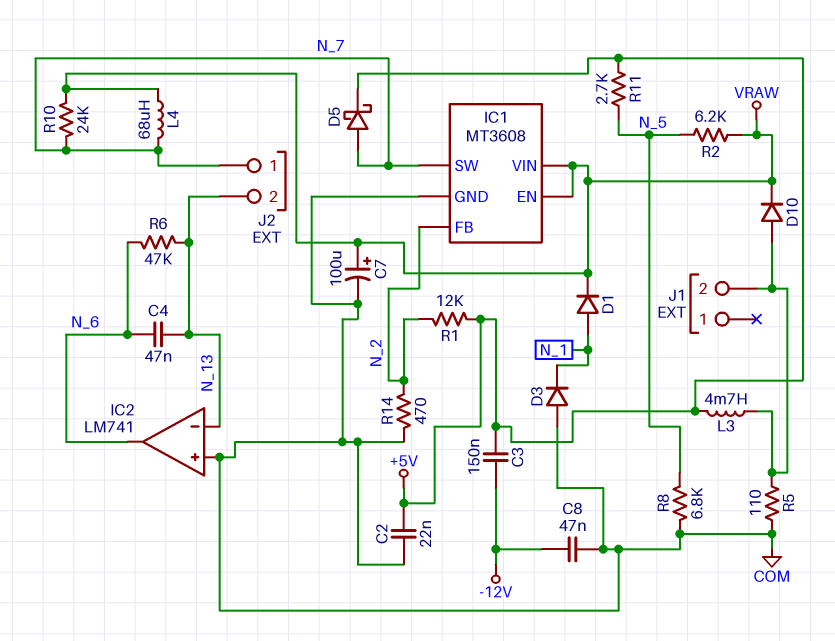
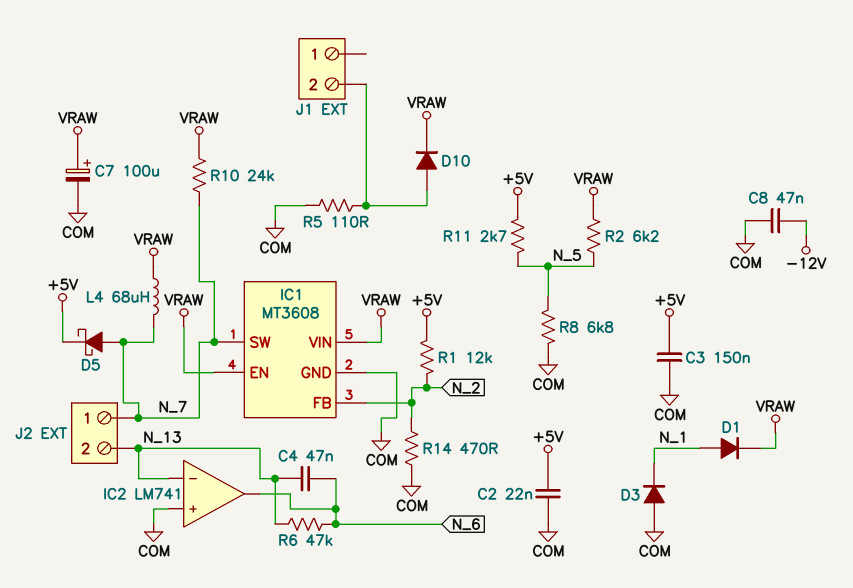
C3: 150nF (+5V, -12V) -> 150nF (+5V, COM)
L3: 4.7mH (+5V, J1/2) -> none

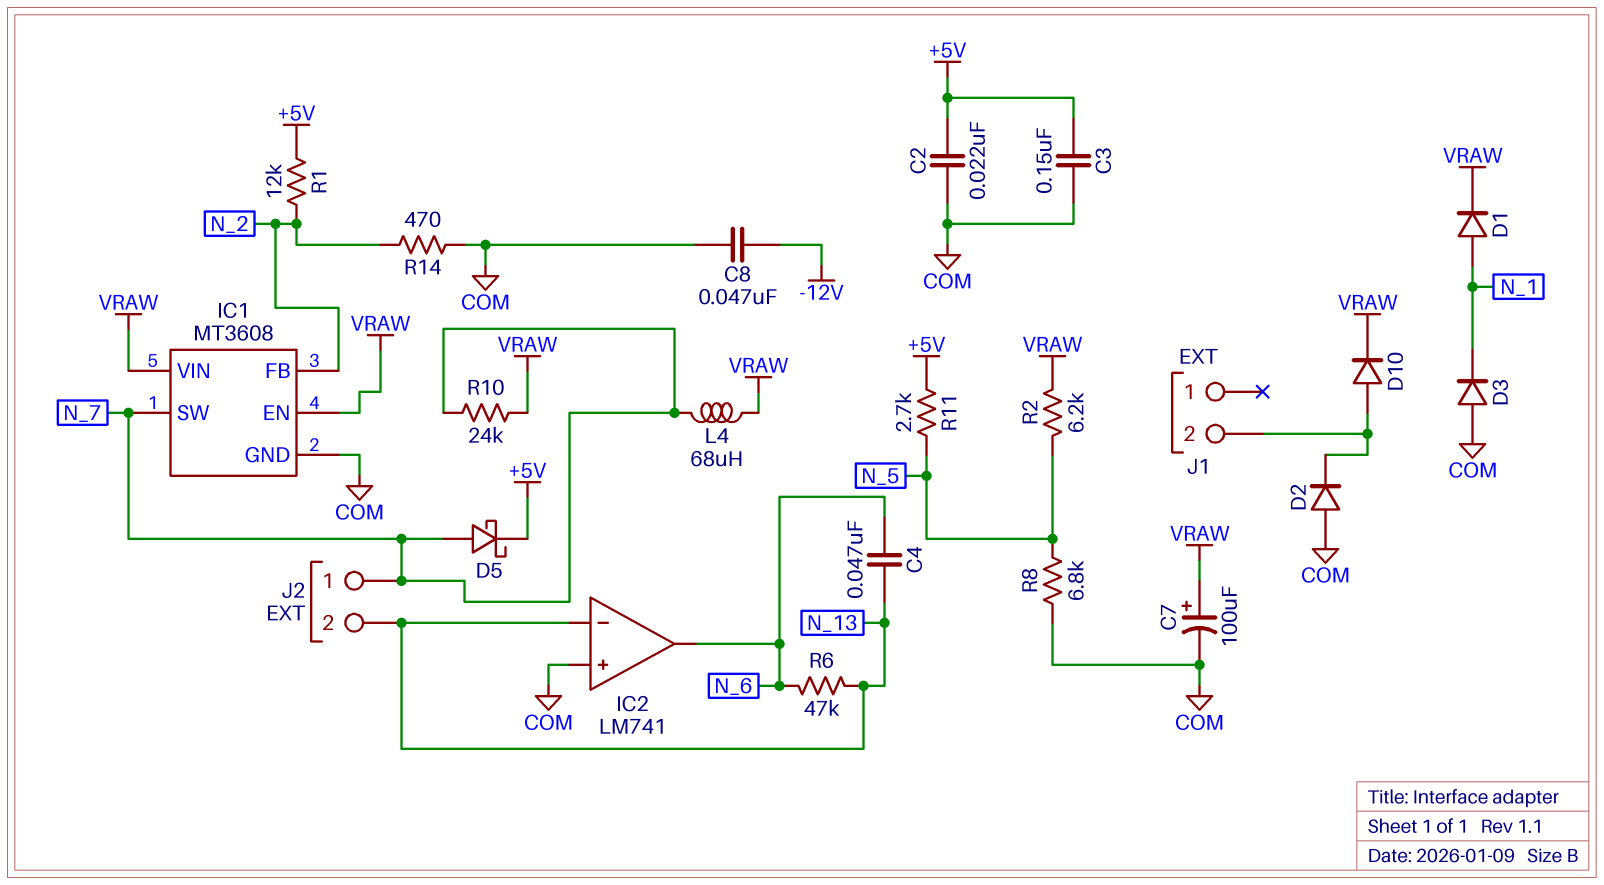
D2: none -> diode (A COM, K J1/2)
R5: 110 (COM, J1/2) -> none

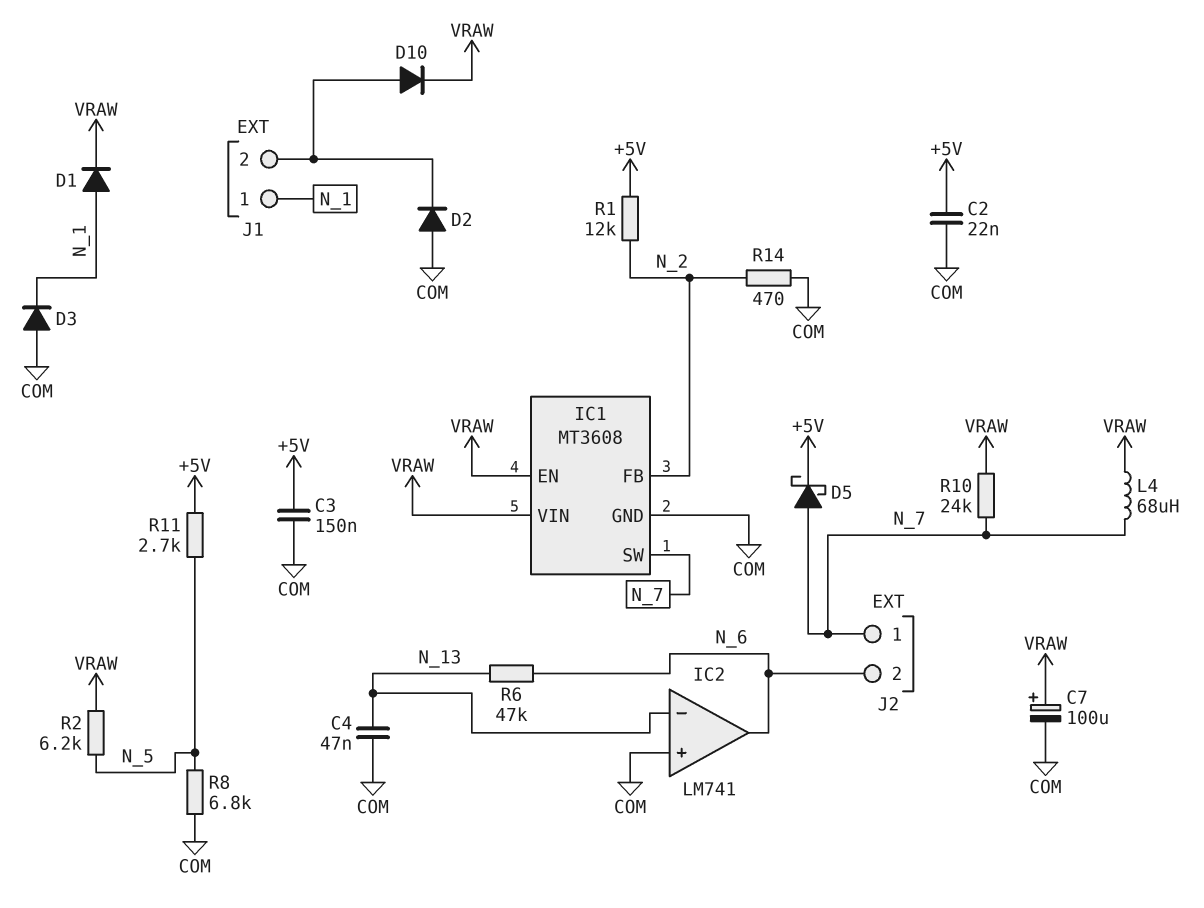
C4: 47nF (N_6, N_13) -> 47nF (COM, N_13)
C8: 47nF (-12V, COM) -> none
J1 pin 1: none -> N_1
J2 pin 2: N_13 -> N_6

